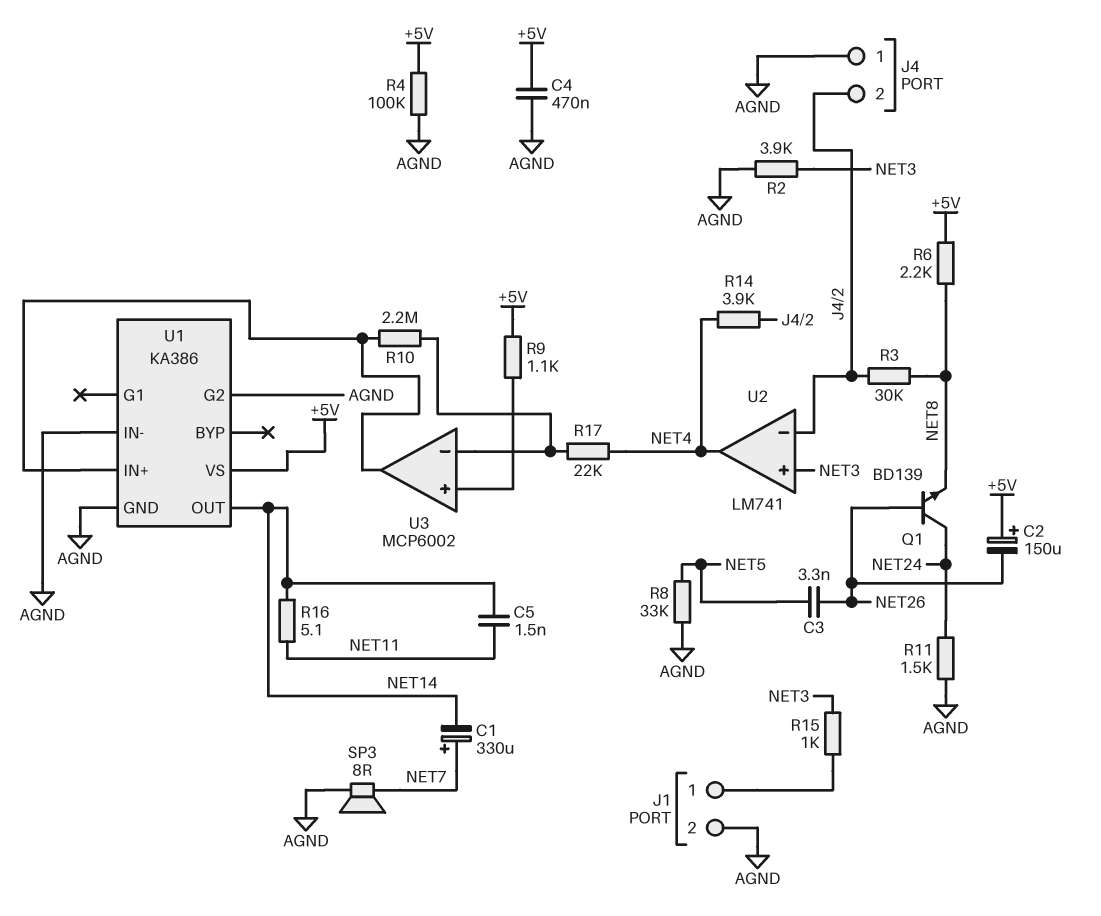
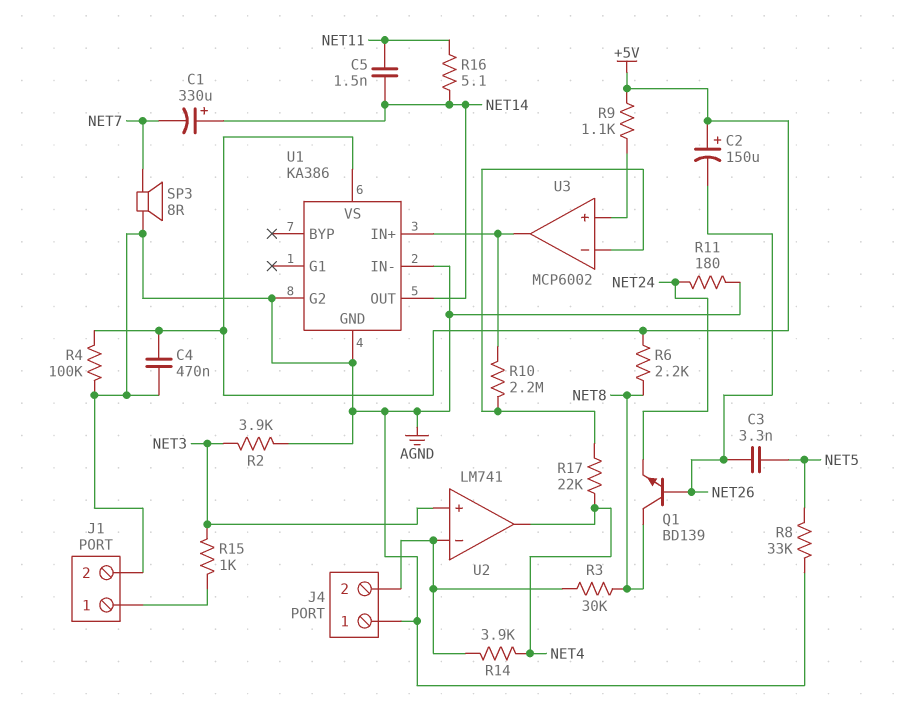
C1: 330uF (plus NET7, minus NET14) -> 330uF (plus NET14, minus NET7)
Q1: NPN BD139 (B NET26, C NET24, E NET8) -> NPN BD139 (B NET26, C NET8, E NET24)
R11: 1.5k (AGND, NET24) -> 180 (AGND, NET24)

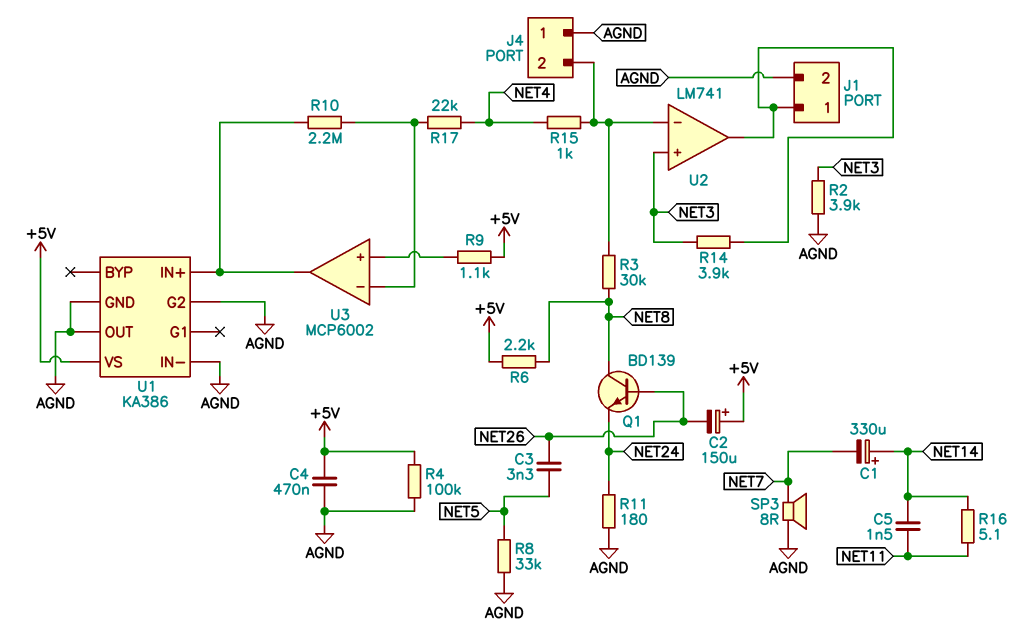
R14: 3.9k (J4/2, NET4) -> 3.9k (J1/1, NET3)
R15: 1k (J1/1, NET3) -> 1k (J4/2, NET4)
U1 pin OUT: NET14 -> AGND
U2 pin out: NET4 -> J1/1

